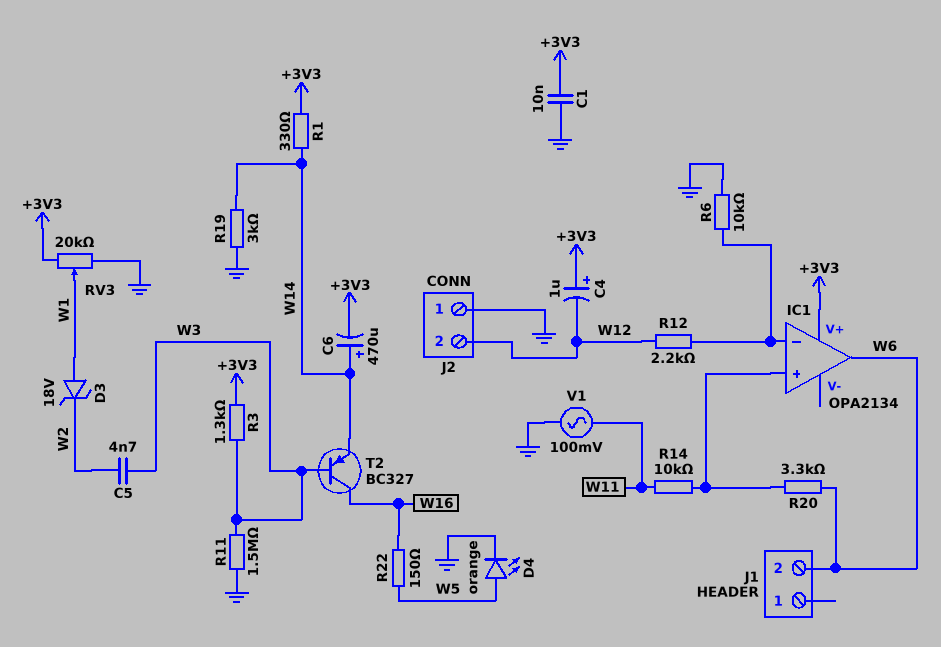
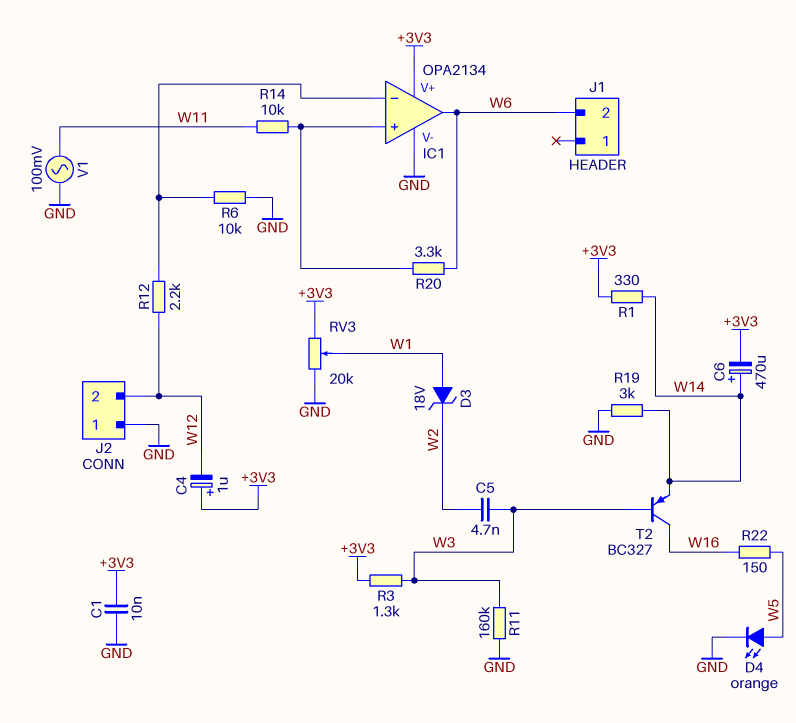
IC1 pin V-: none -> GND
R11: 1.5M (GND, W3) -> 160k (GND, W3)

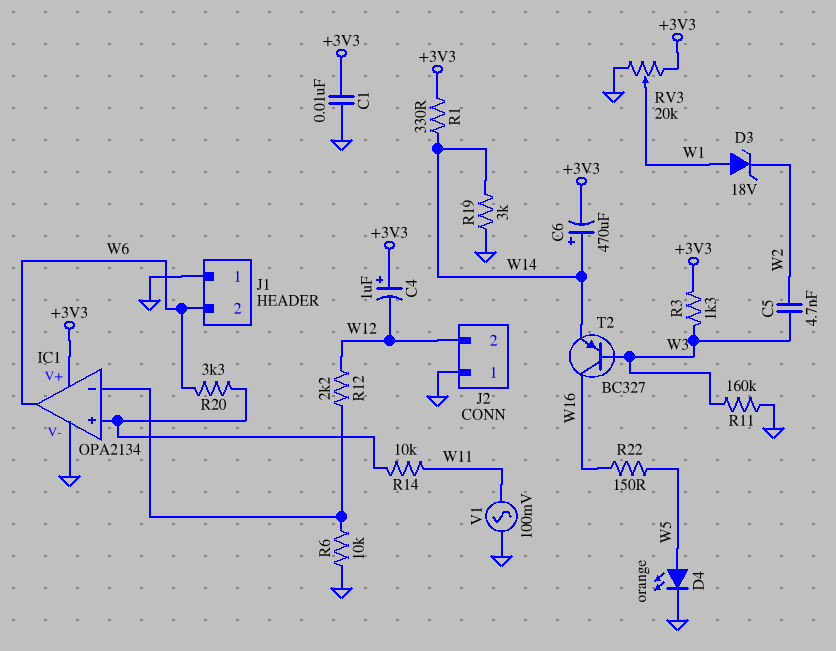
J1 pin 1: none -> GND

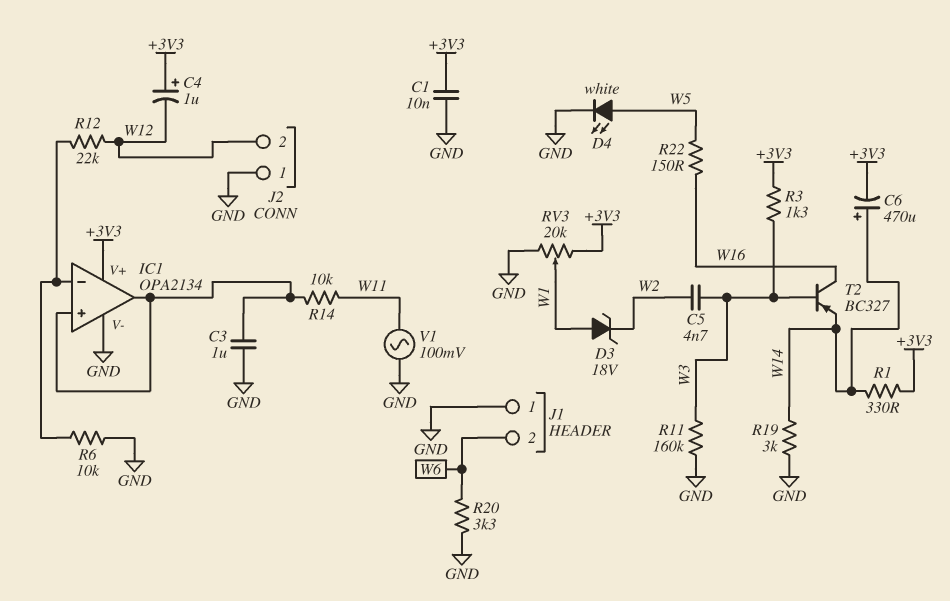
C3: none -> 1uF (GND, IC1/in+)
D4: LED orange (A W5, K GND) -> LED white (A W5, K GND)
IC1 pin out: W6 -> IC1/in+
R12: 2.2k (IC1/in-, W12) -> 22k (IC1/in-, W12)
R20: 3.3k (IC1/in+, W6) -> 3.3k (GND, W6)

